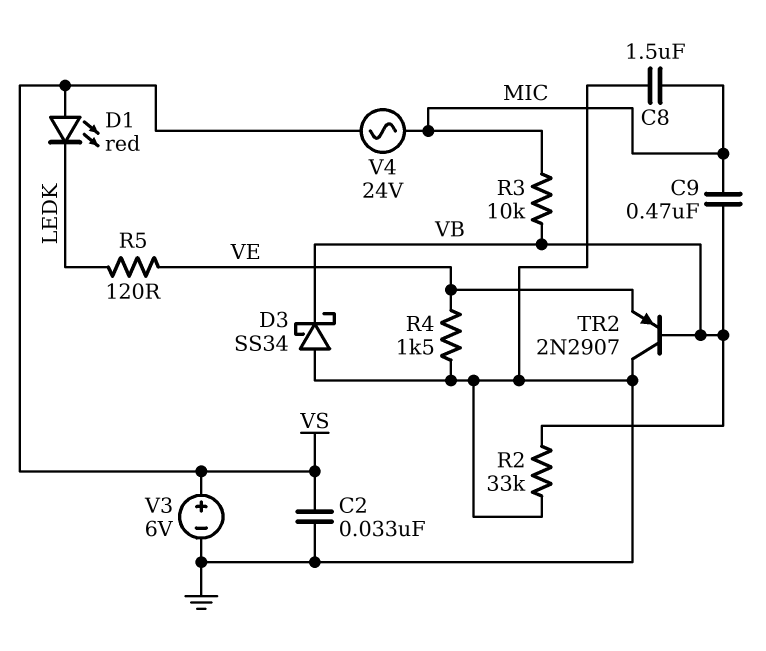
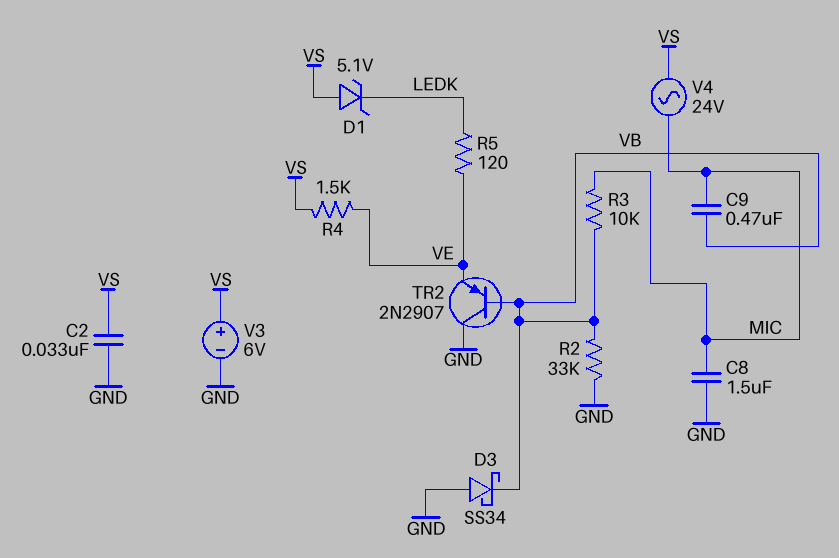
D1: LED red (A VS, K LEDK) -> zener 5.1V (A VS, K LEDK)
R4: 1.5k (GND, VE) -> 1.5k (VE, VS)

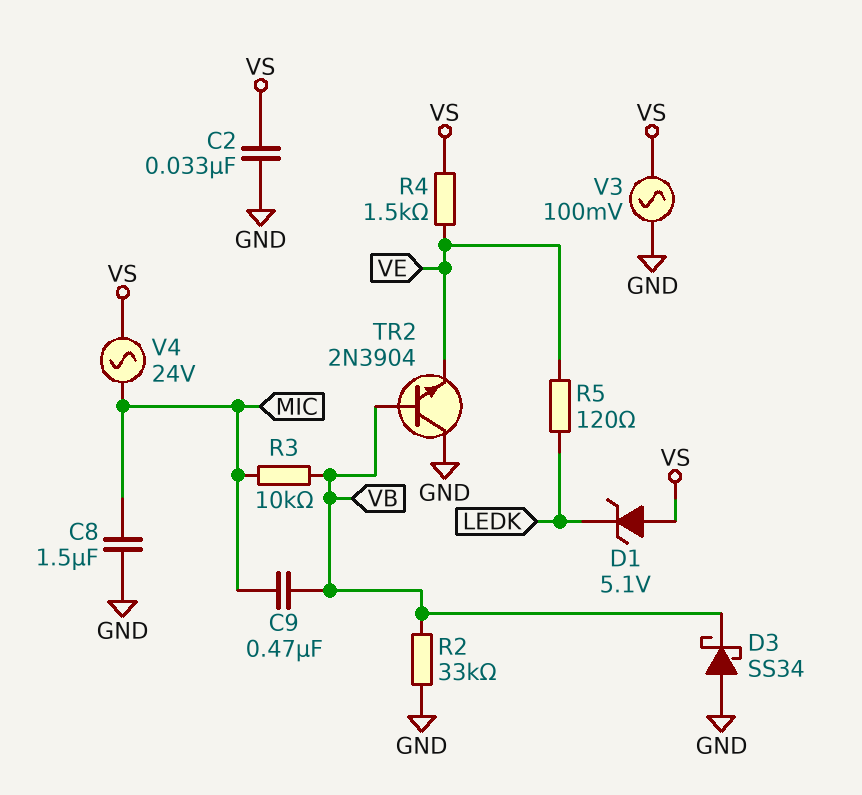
TR2: PNP 2N2907 (B VB, C GND, E VE) -> NPN 2N3904 (B VB, C GND, E VE)
V3: 6V (plus VS, minus GND) -> AC 100mV (GND, VS)

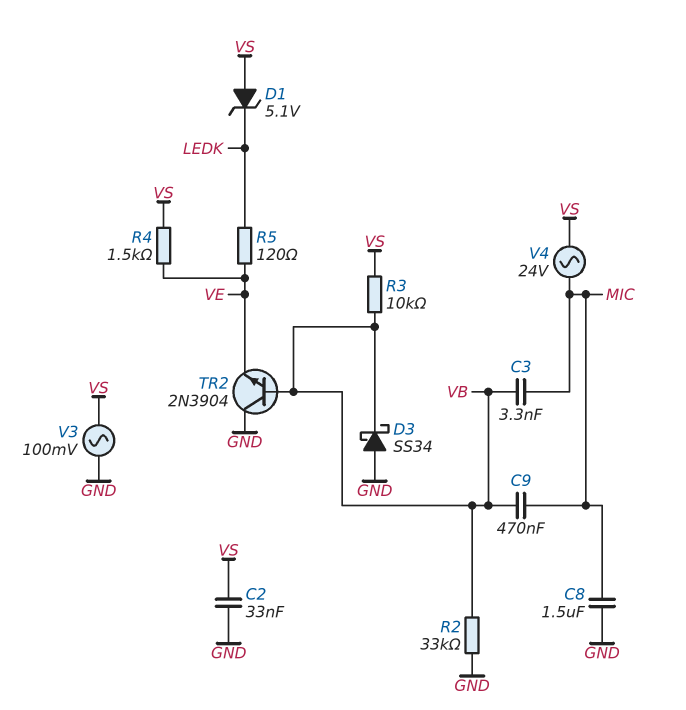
C3: none -> 3.3nF (MIC, VB)
R3: 10k (MIC, VB) -> 10k (VB, VS)

